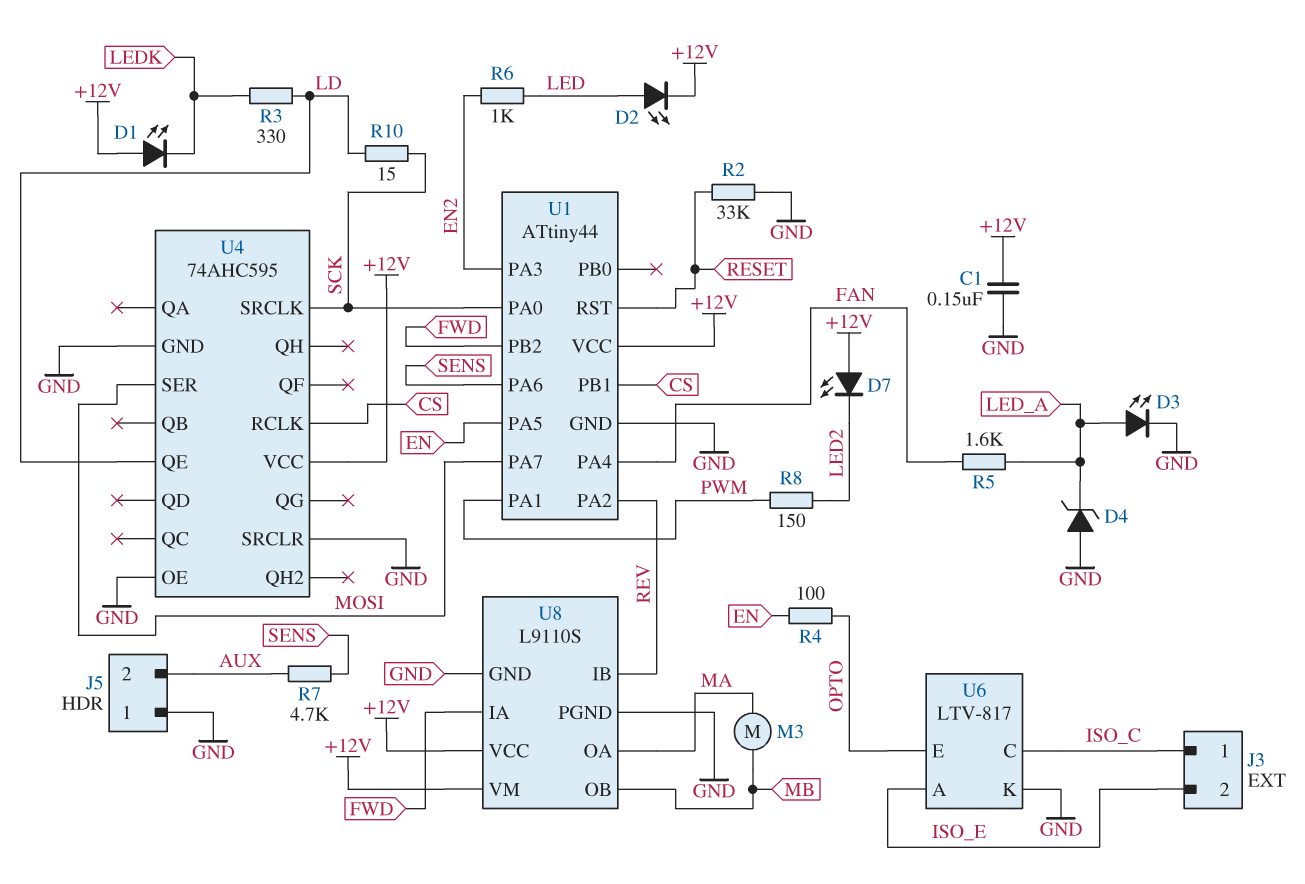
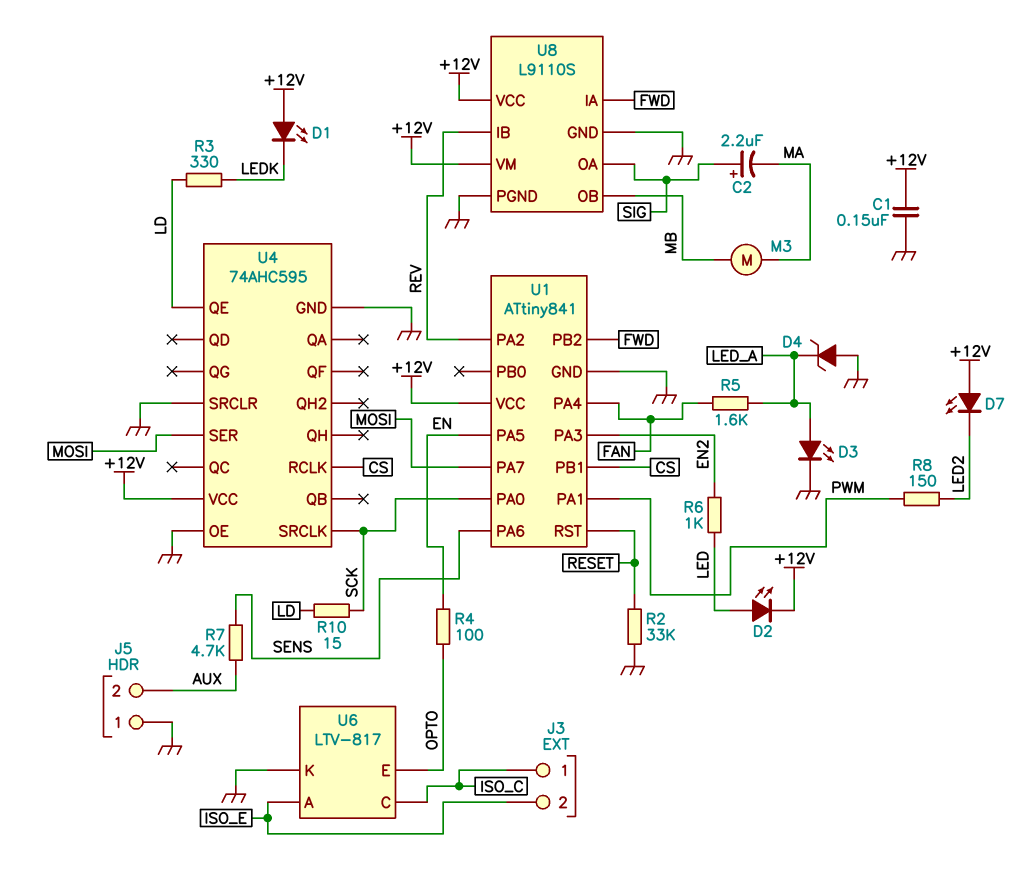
C2: none -> 2.2uF (plus SIG, minus MA)
U1: ATtiny44 -> ATtiny841
U8 pin OA: MA -> SIG

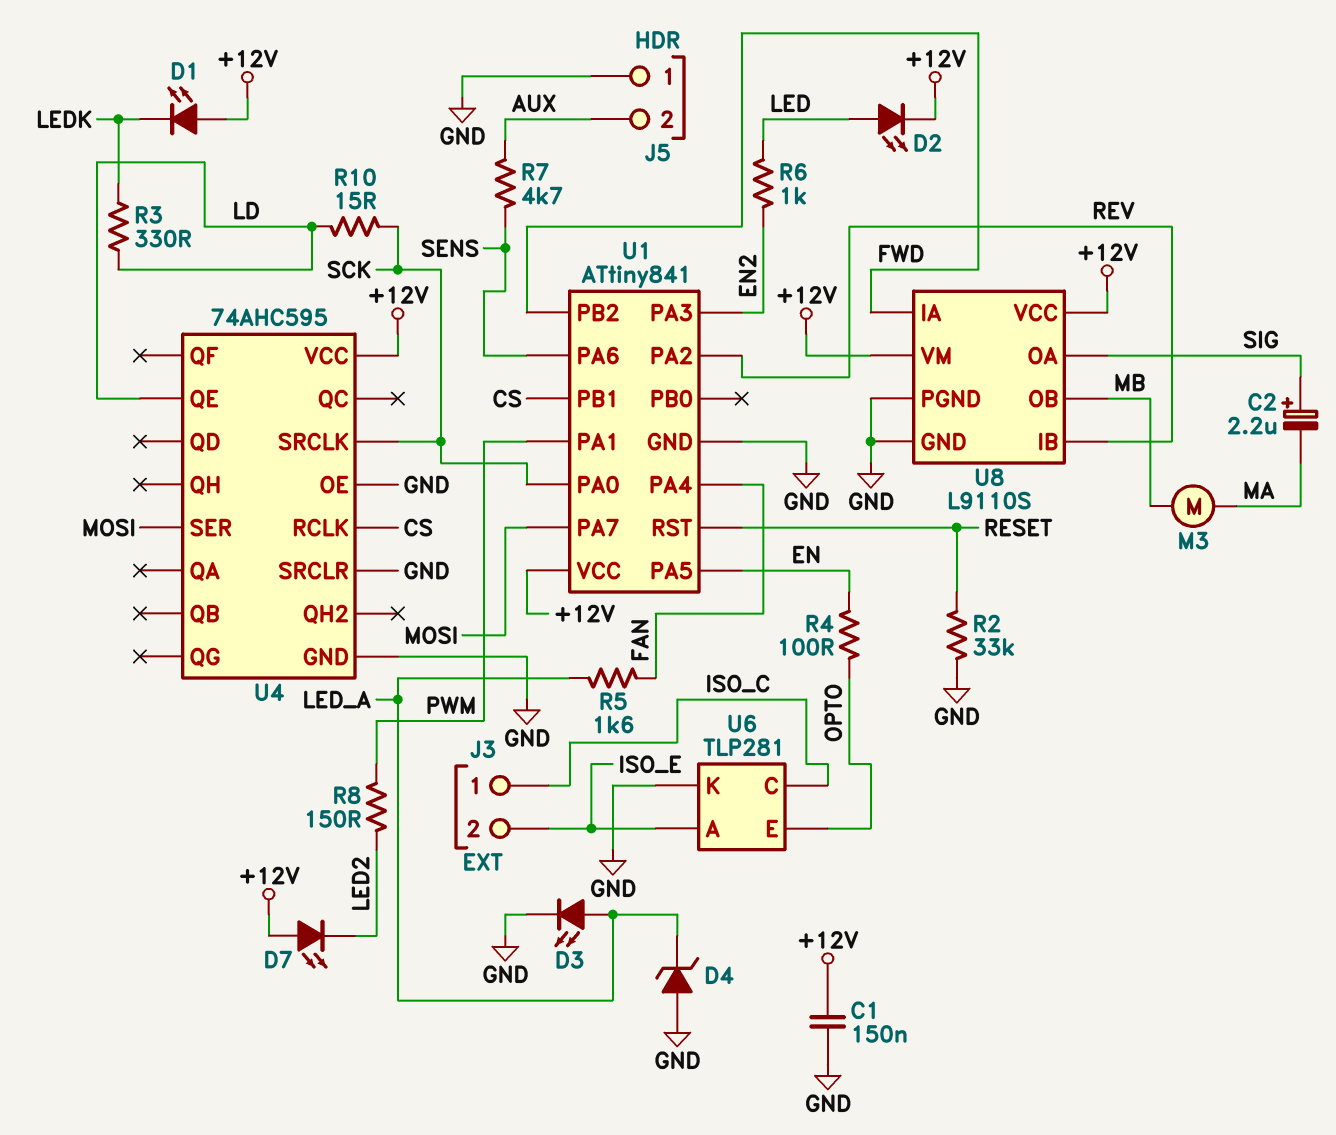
U6: LTV-817 -> TLP281

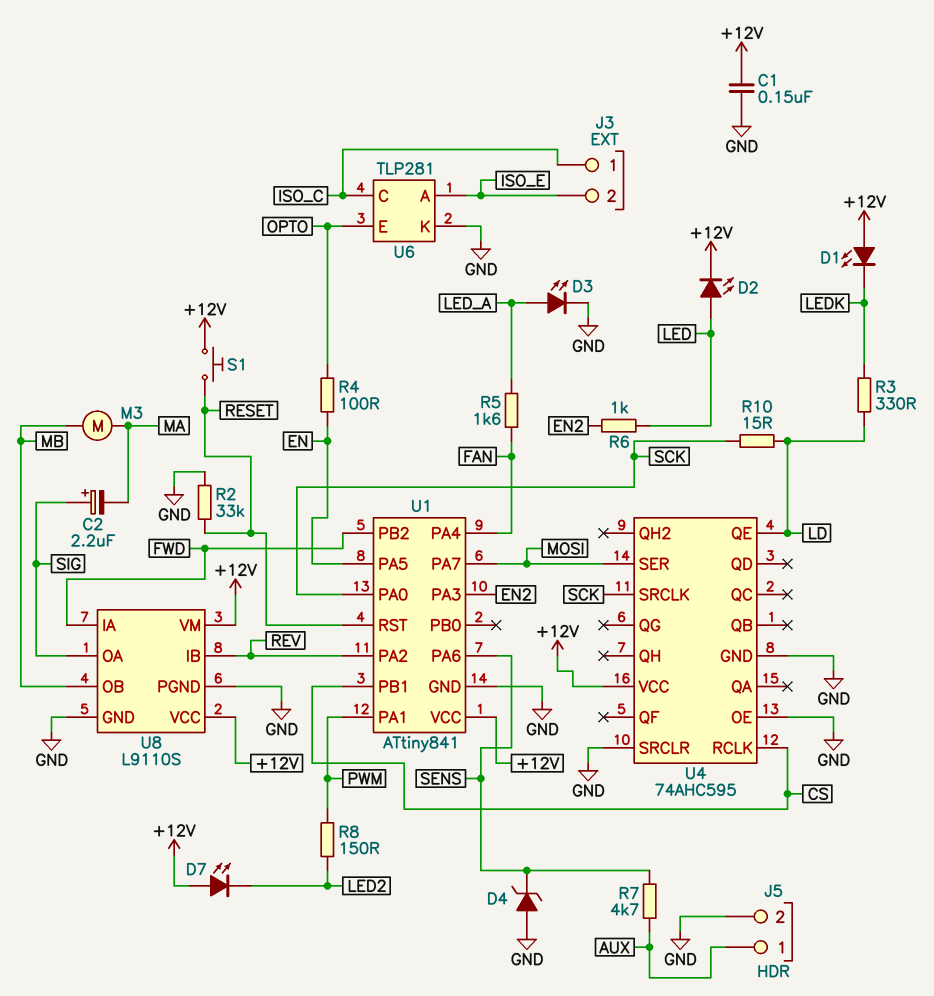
D4: zener (A GND, K LED_A) -> zener (A GND, K SENS)
J5 pin 1: GND -> AUX
J5 pin 2: AUX -> GND
S1: none -> button (+12V, RESET)

